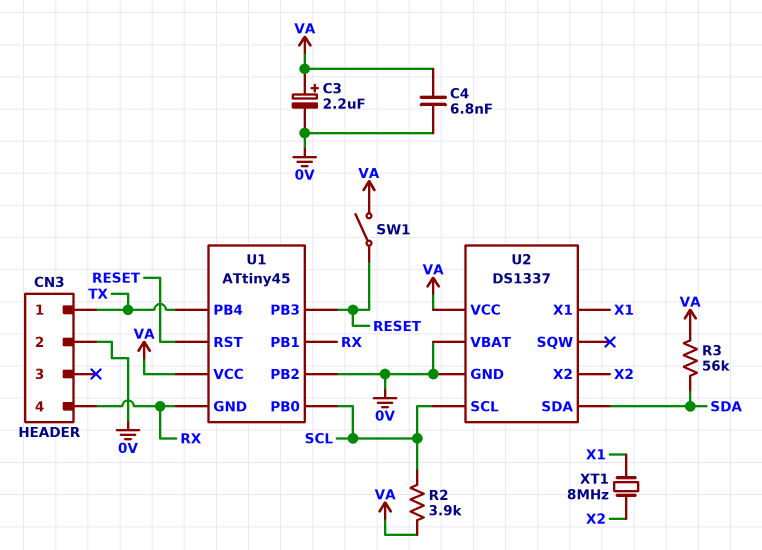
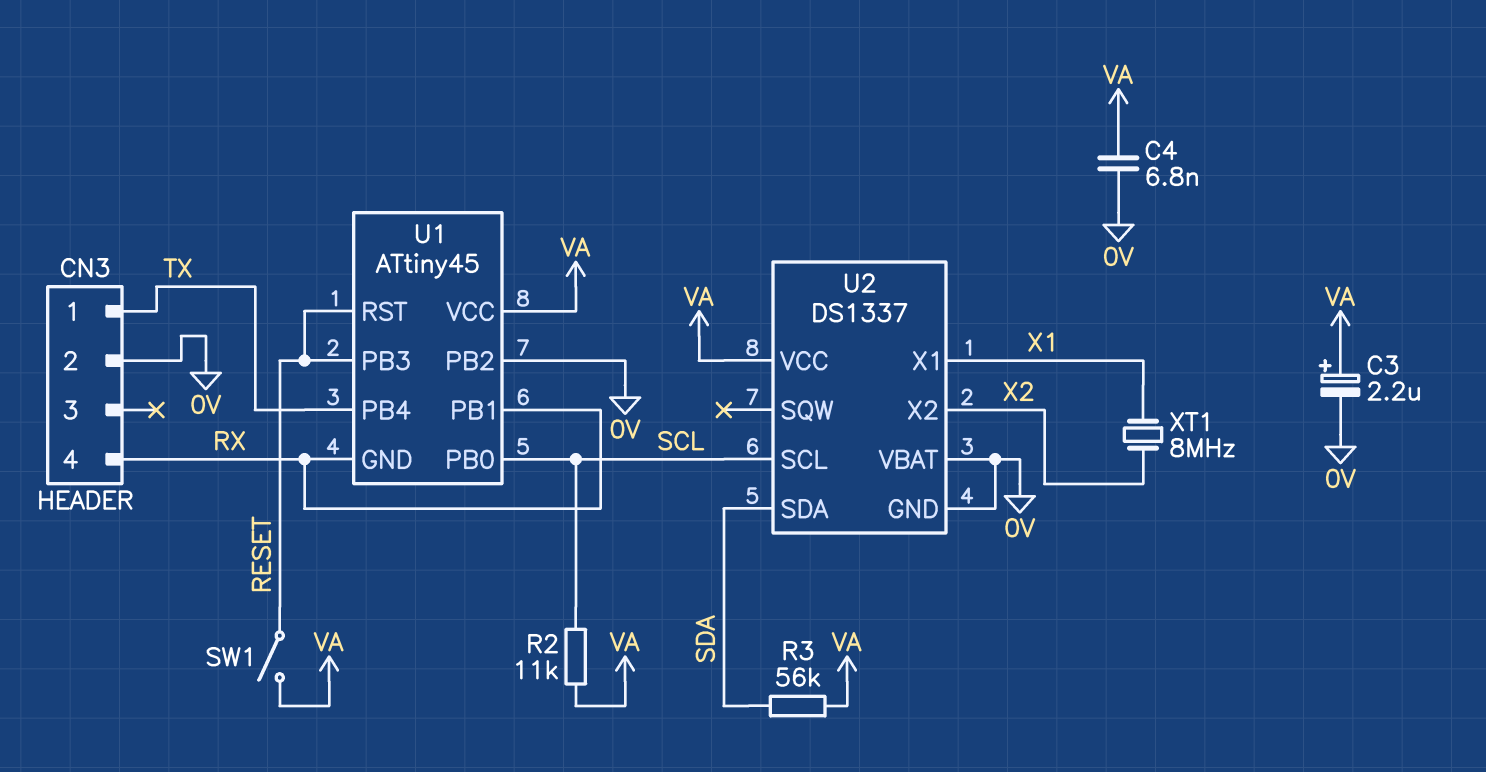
R2: 3.9k (SCL, VA) -> 11k (SCL, VA)

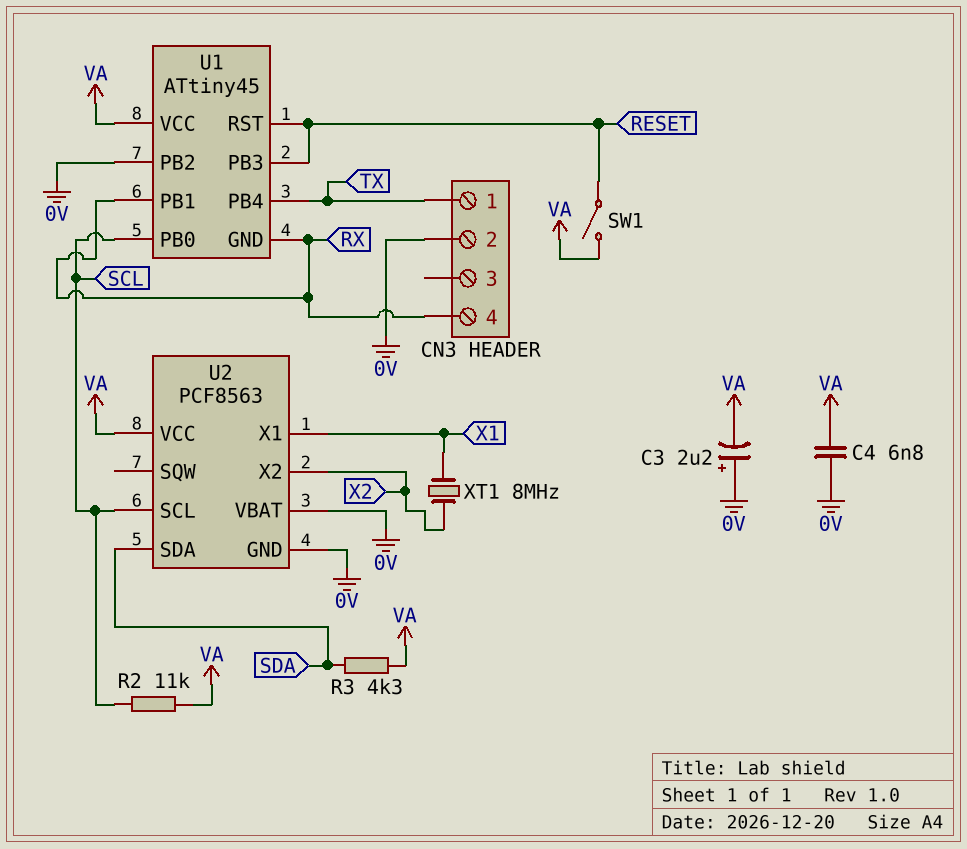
C3: 2.2uF (plus VA, minus 0V) -> 2.2uF (plus 0V, minus VA)
R3: 56k (SDA, VA) -> 4.3k (SDA, VA)
U2: DS1337 -> PCF8563

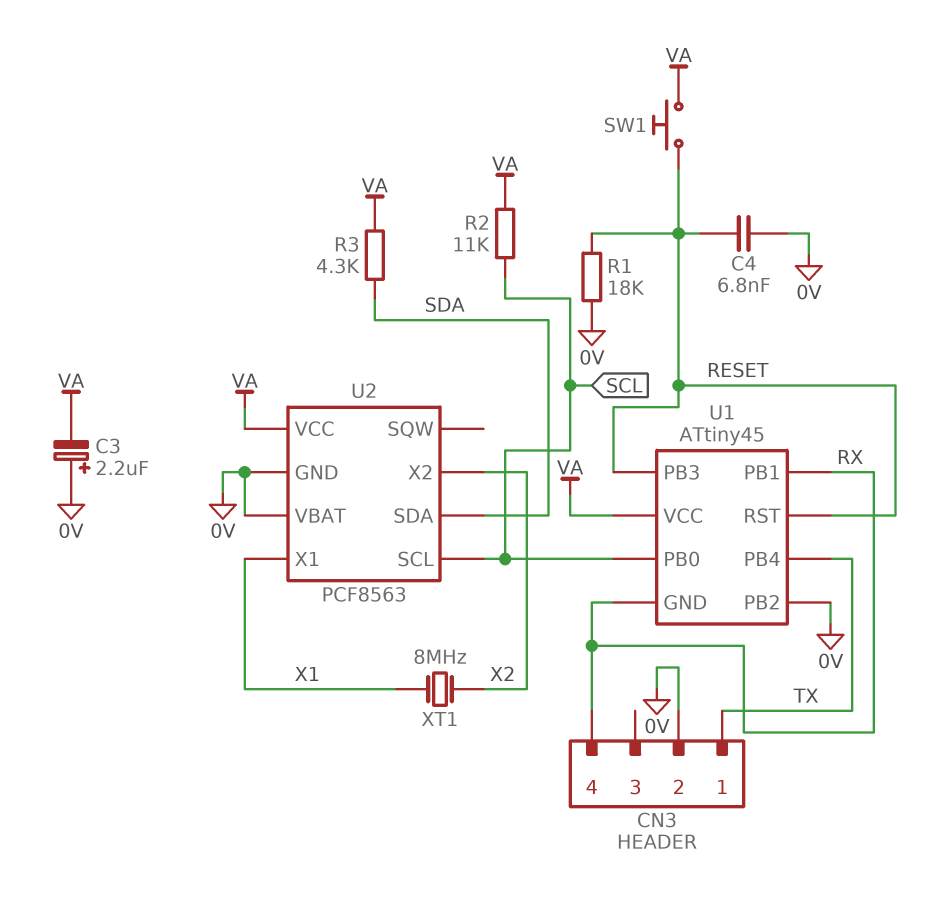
C4: 6.8nF (0V, VA) -> 6.8nF (0V, RESET)
R1: none -> 18k (0V, RESET)
SW1: switch (RESET, VA) -> button (RESET, VA)

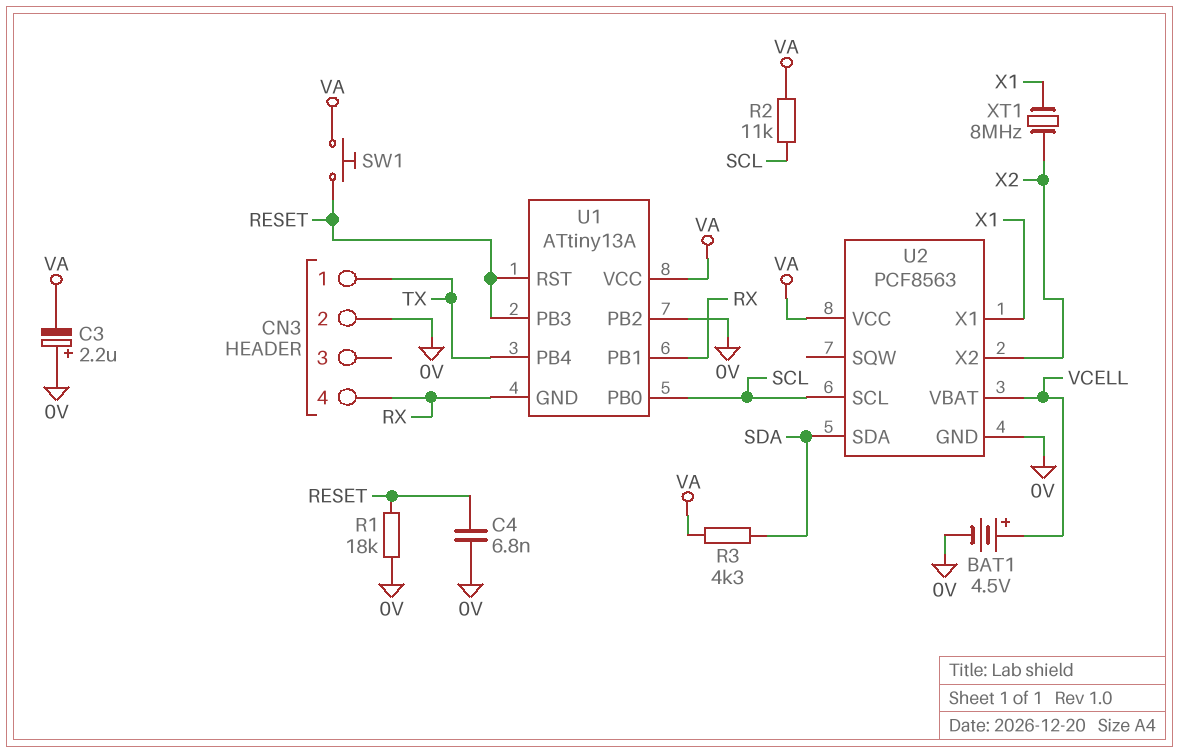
BAT1: none -> 4.5V (plus VCELL, minus 0V)
U1: ATtiny45 -> ATtiny13A
U2 pin VBAT: 0V -> VCELL

